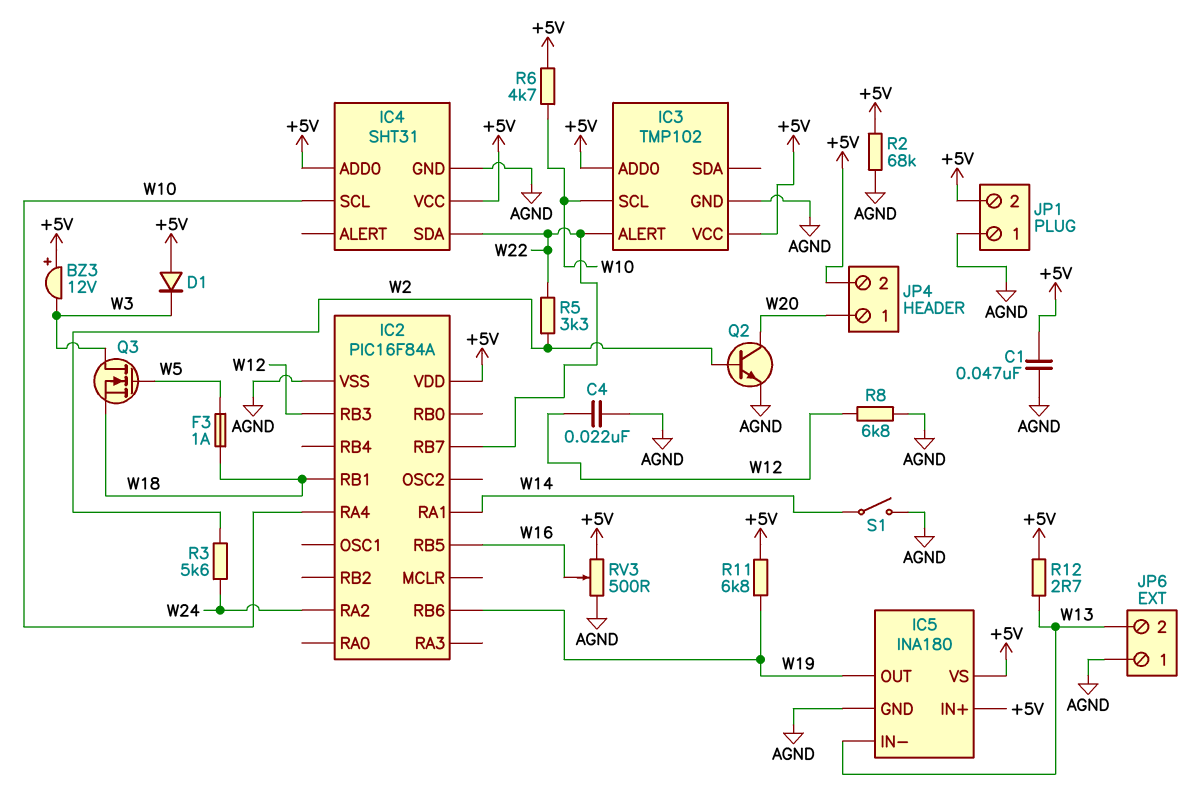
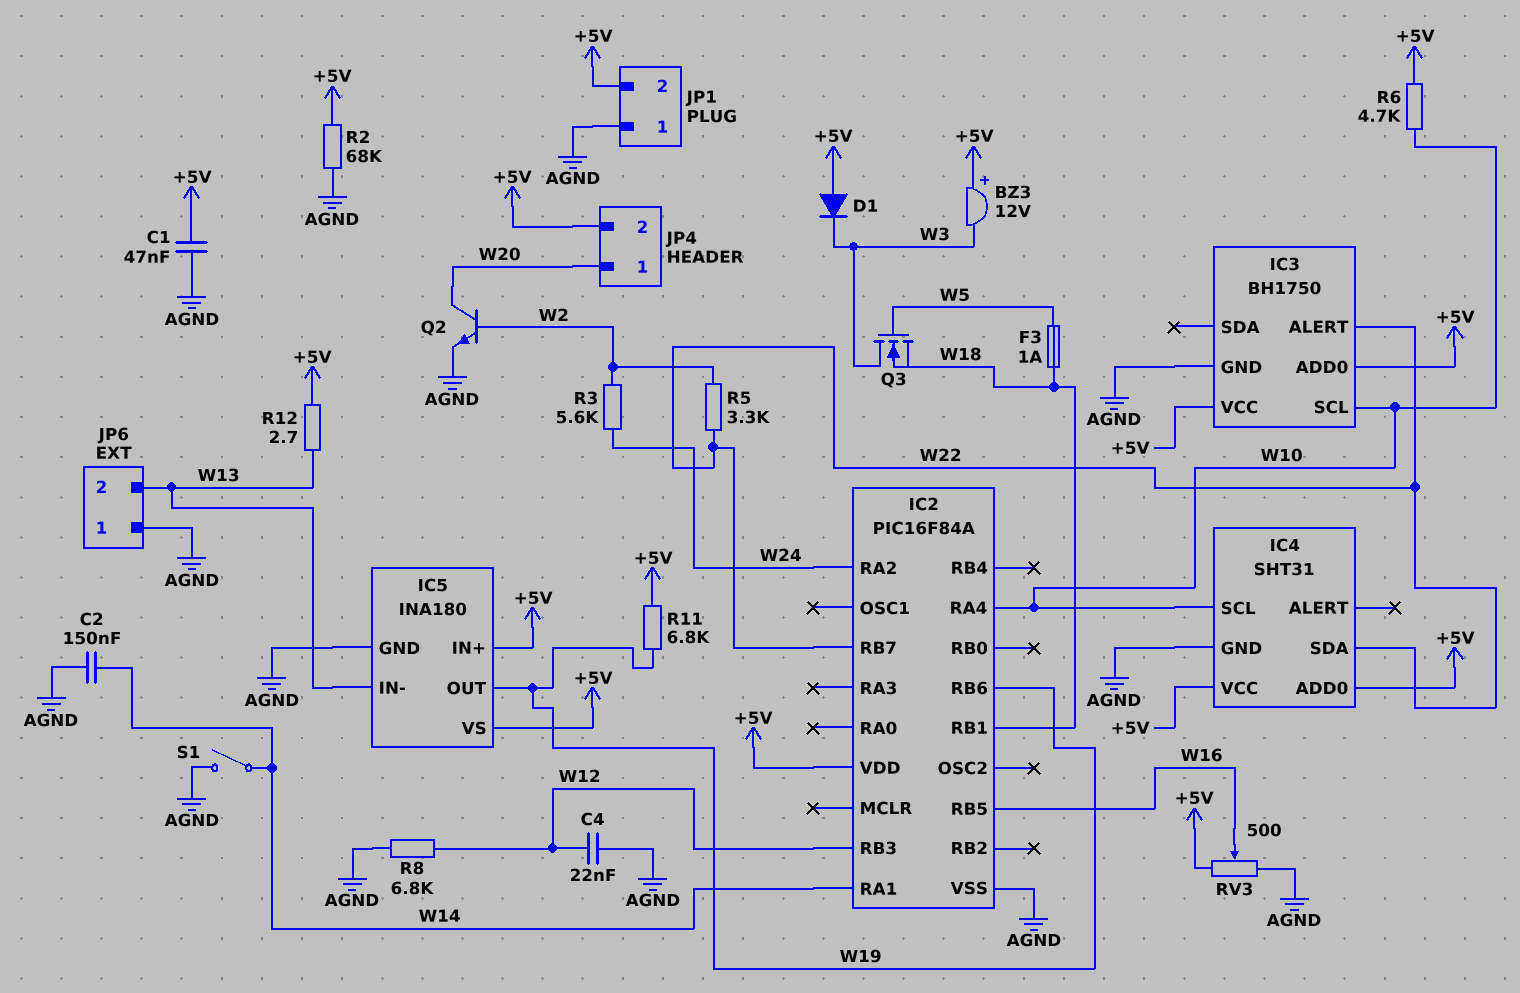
C2: none -> 150nF (AGND, W14)
IC3: TMP102 -> BH1750

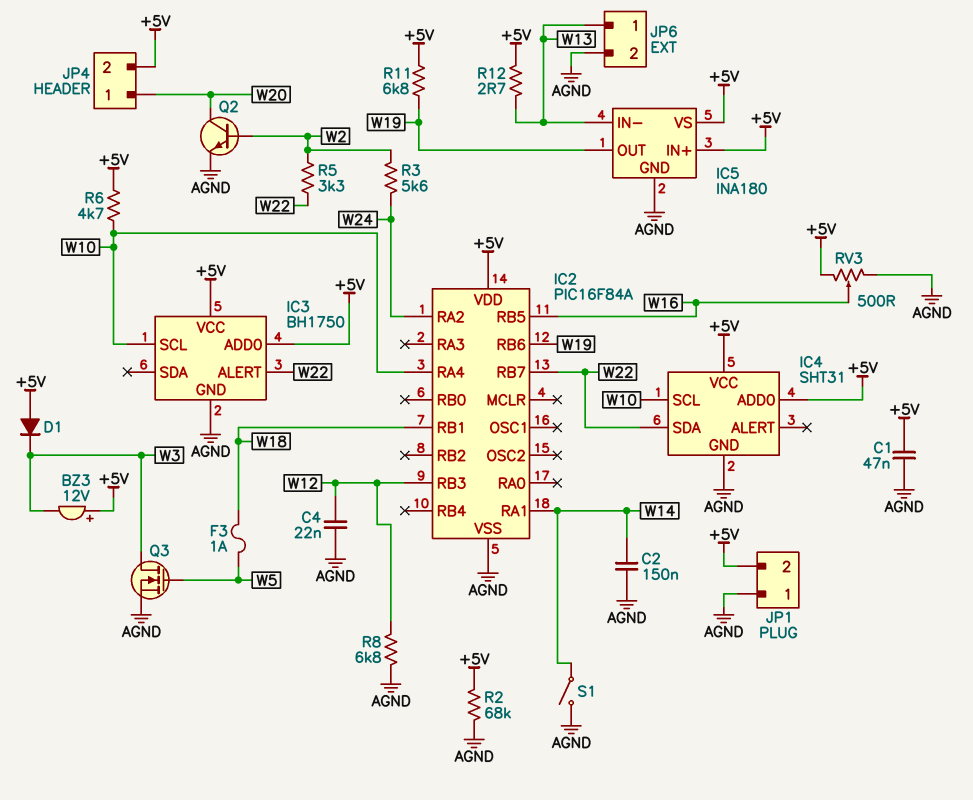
JP6 pin 1: AGND -> W13
JP6 pin 2: W13 -> AGND
Q3: NMOS (G W5, D W3, S W18) -> NMOS (G W5, D W3, S AGND)

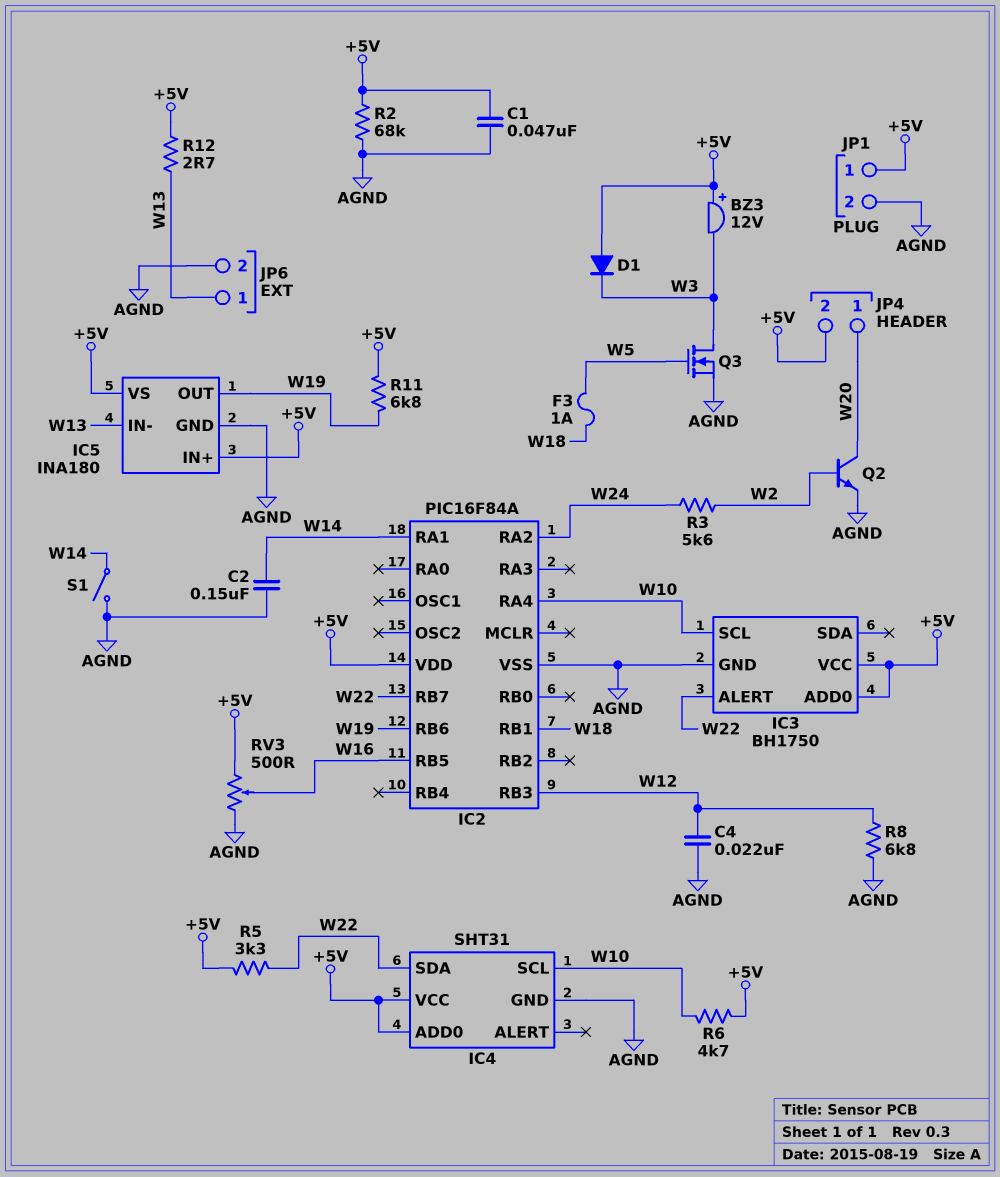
JP1 pin 1: AGND -> +5V
JP1 pin 2: +5V -> AGND
R5: 3.3k (W2, W22) -> 3.3k (+5V, W22)

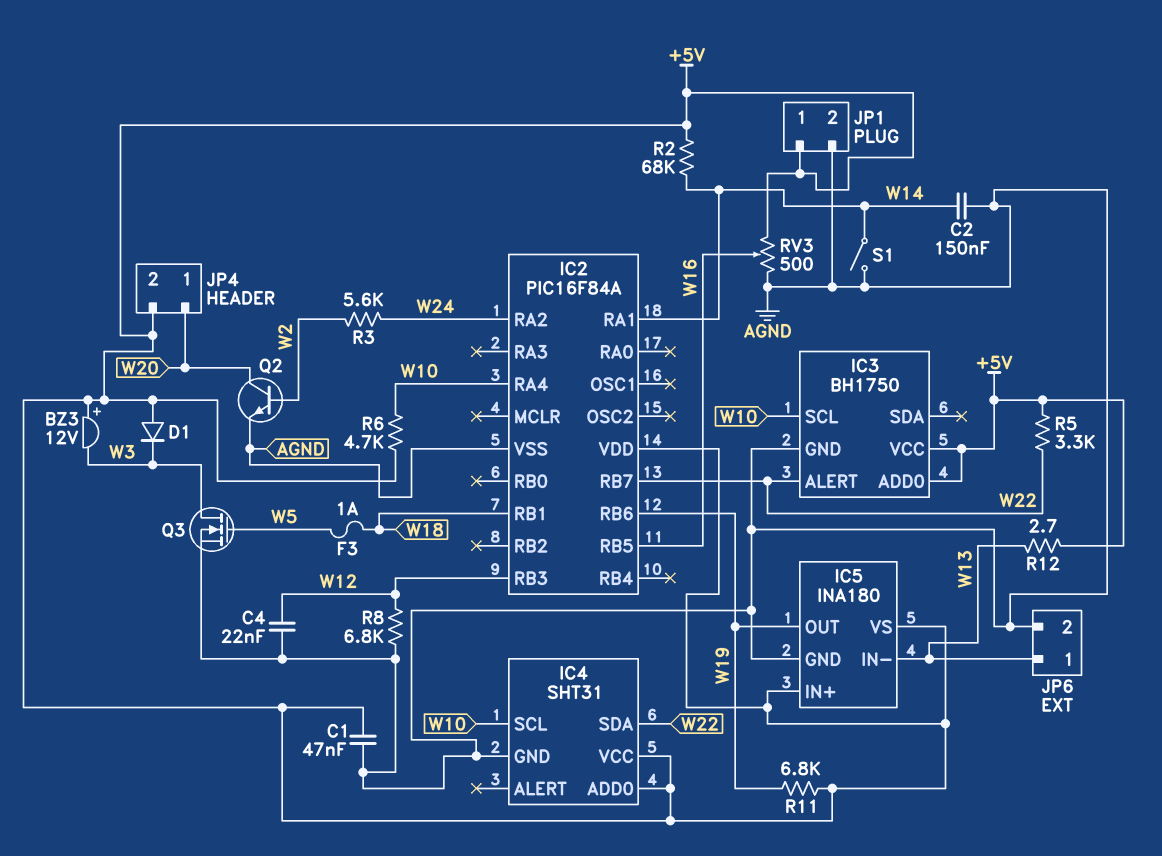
R2: 68k (+5V, AGND) -> 68k (+5V, W14)

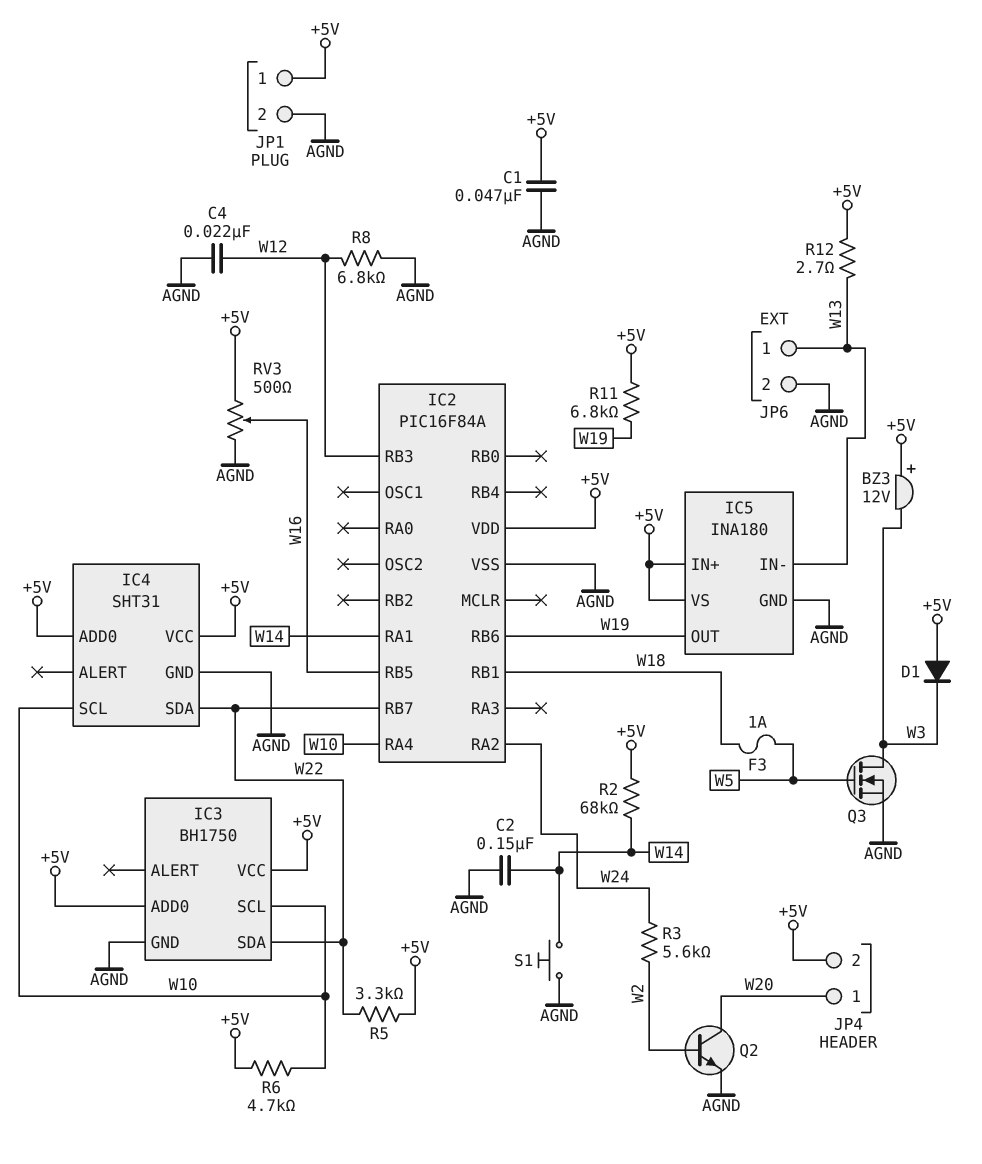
IC3 pin ALERT: W22 -> none
IC3 pin SDA: none -> W22
S1: switch (AGND, W14) -> button (AGND, W14)

